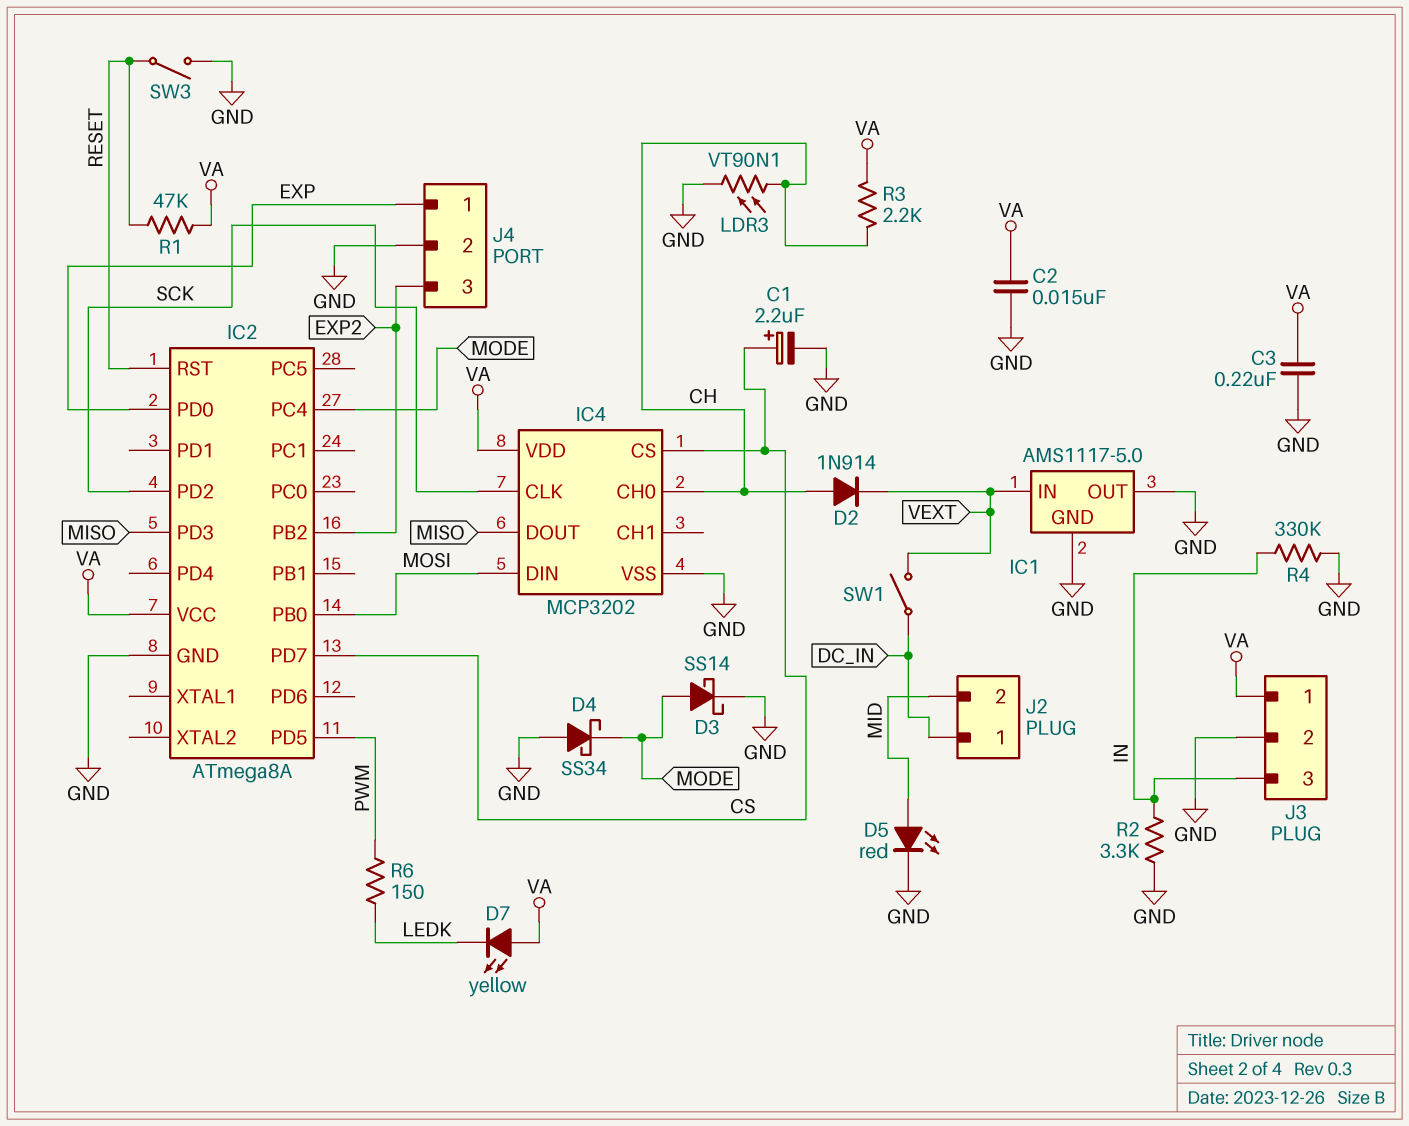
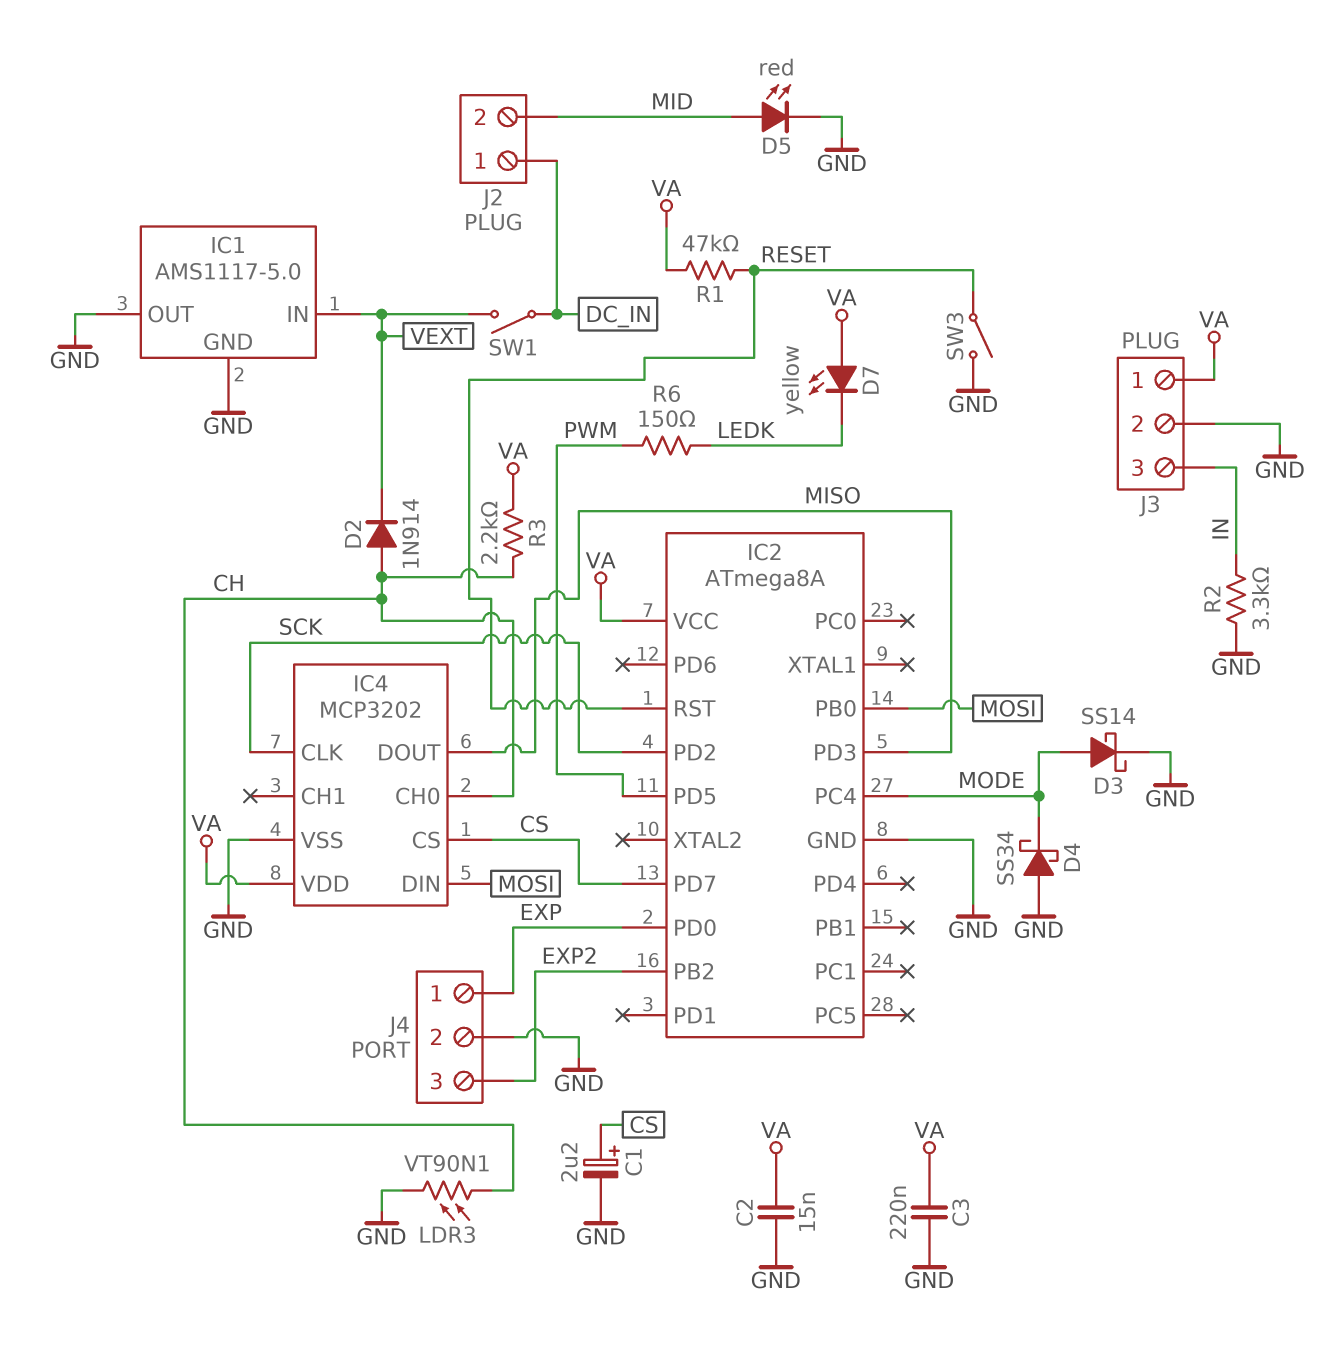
R4: 330k (GND, IN) -> none

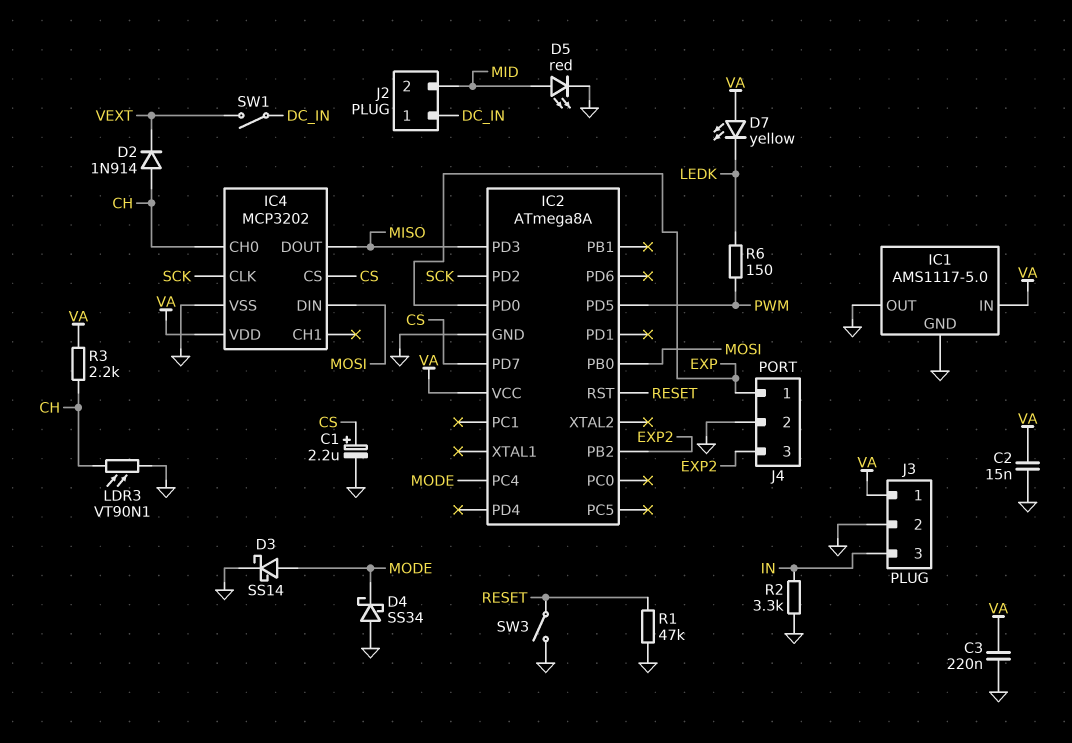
IC1 pin IN: VEXT -> VA
R1: 47k (RESET, VA) -> 47k (GND, RESET)

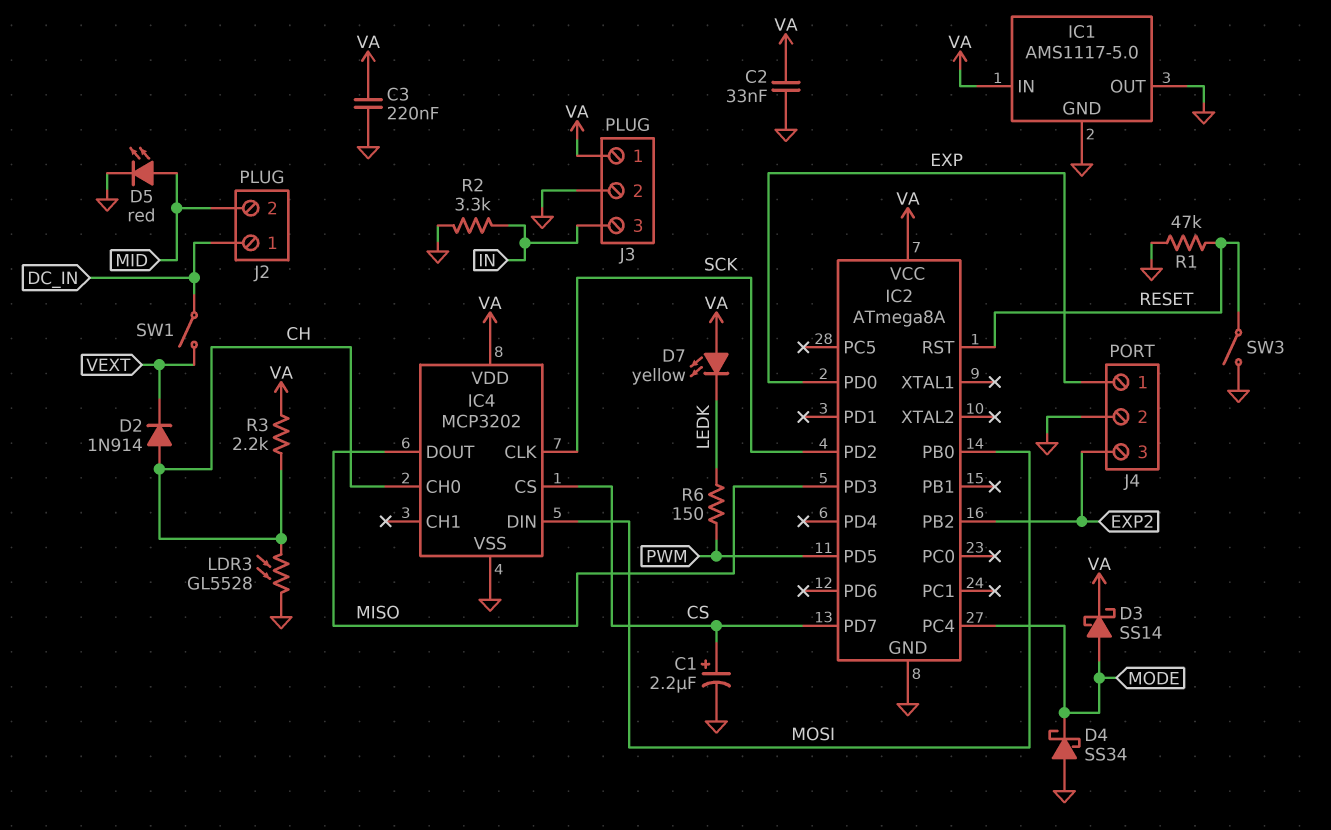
C2: 15nF (GND, VA) -> 33nF (GND, VA)
D3: schottky SS14 (A MODE, K GND) -> schottky SS14 (A MODE, K VA)
LDR3: VT90N1 (CH, GND) -> GL5528 (CH, GND)

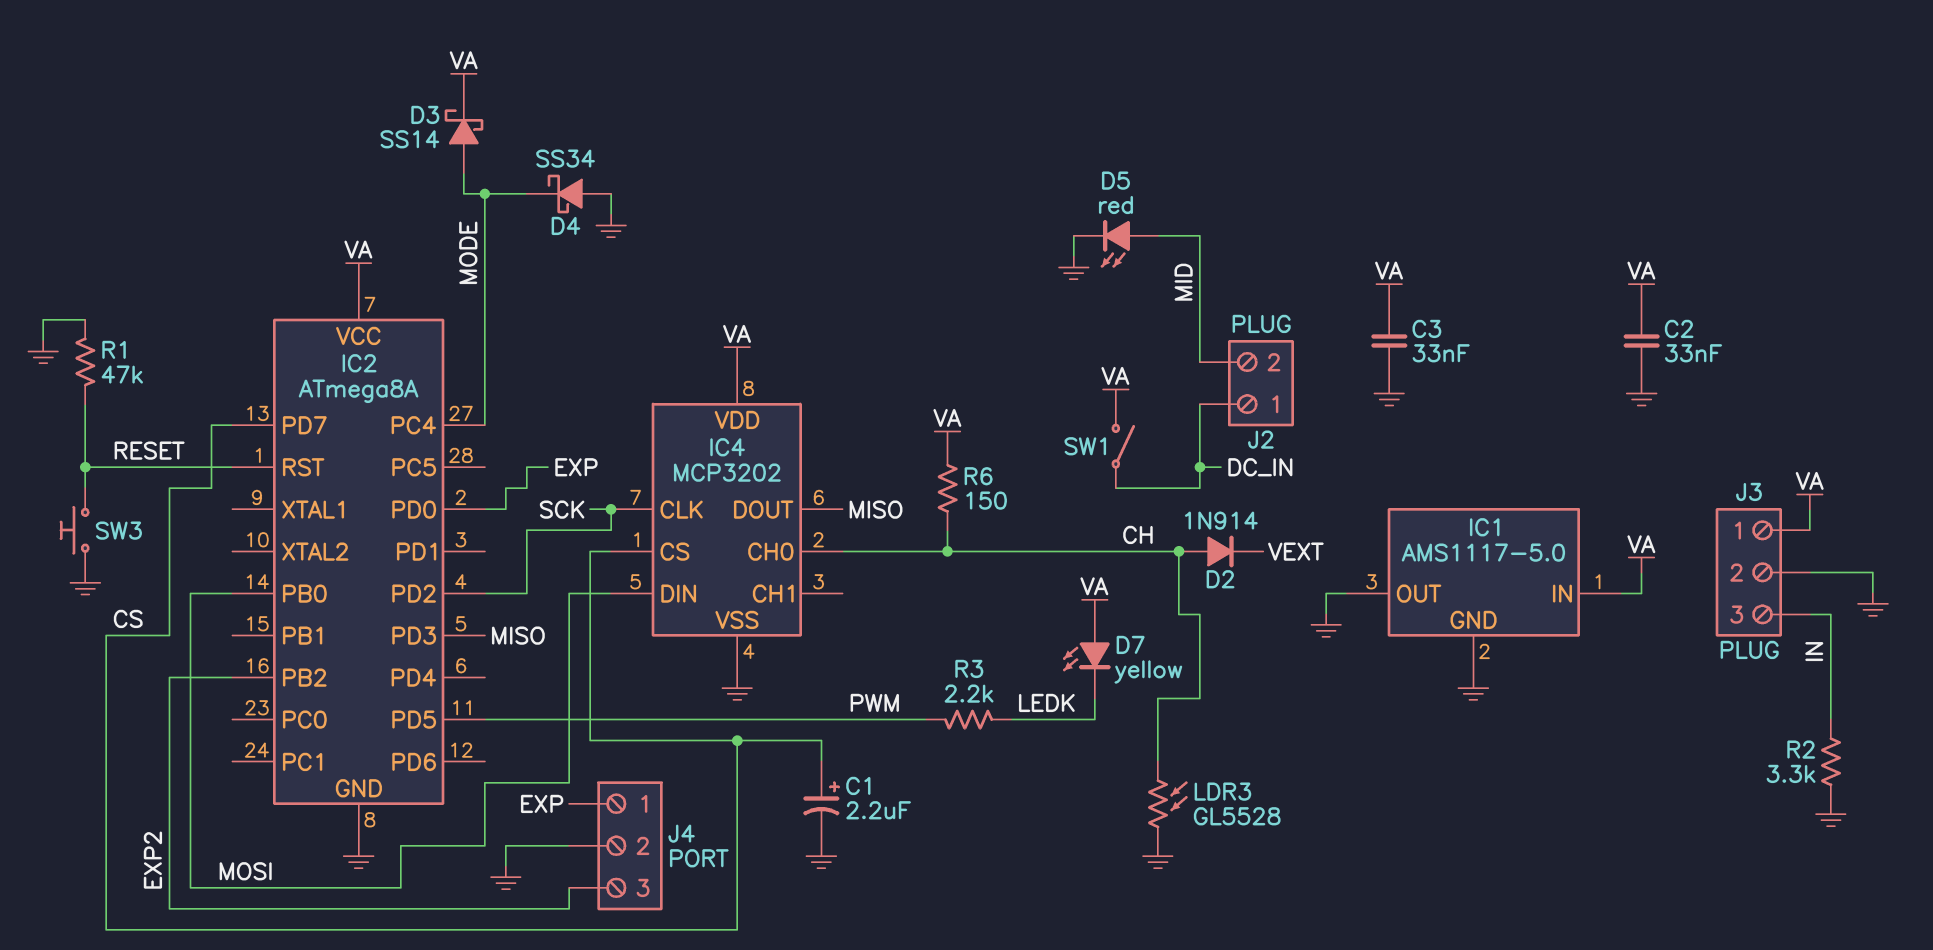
C3: 220nF (GND, VA) -> 33nF (GND, VA)
R3: 2.2k (CH, VA) -> 2.2k (LEDK, PWM)
R6: 150 (LEDK, PWM) -> 150 (CH, VA)
SW1: switch (DC_IN, VEXT) -> switch (DC_IN, VA)
SW3: switch (GND, RESET) -> button (GND, RESET)

